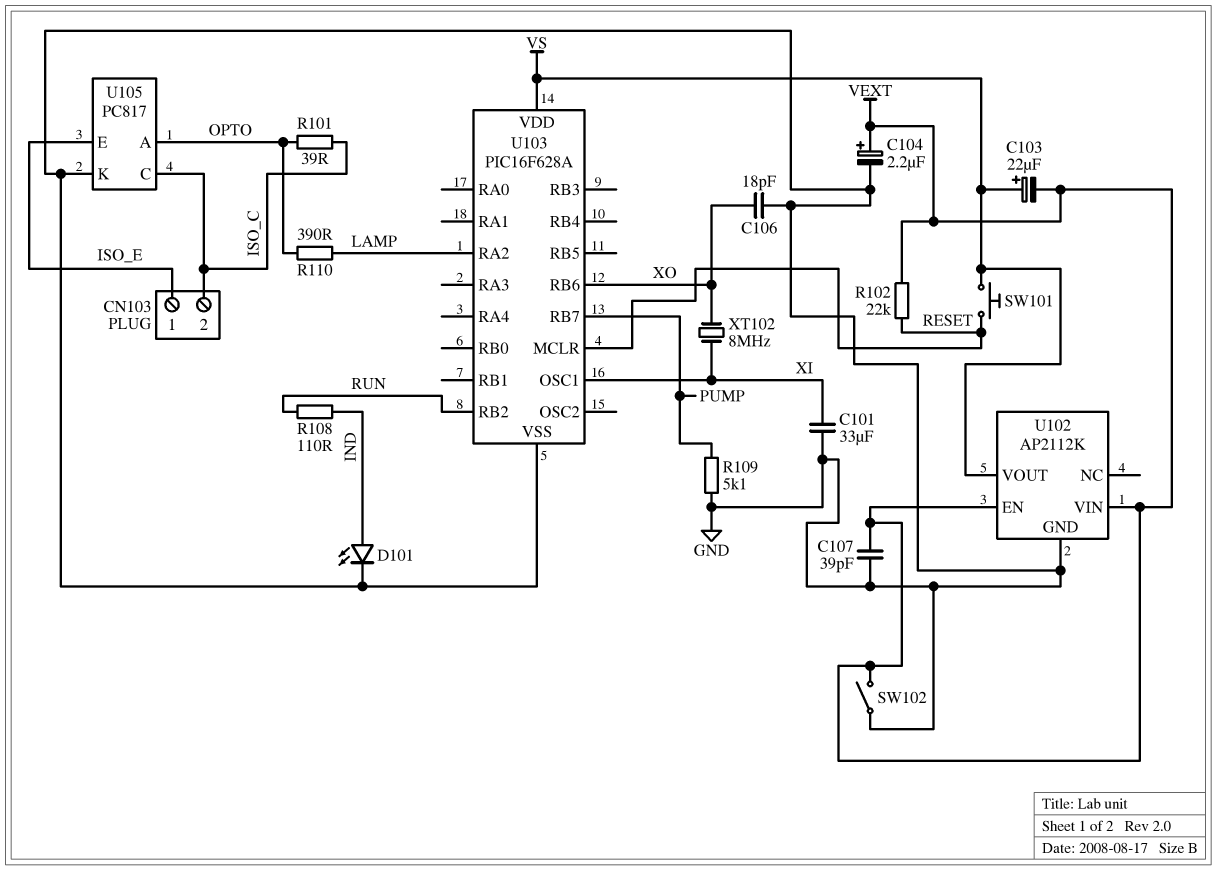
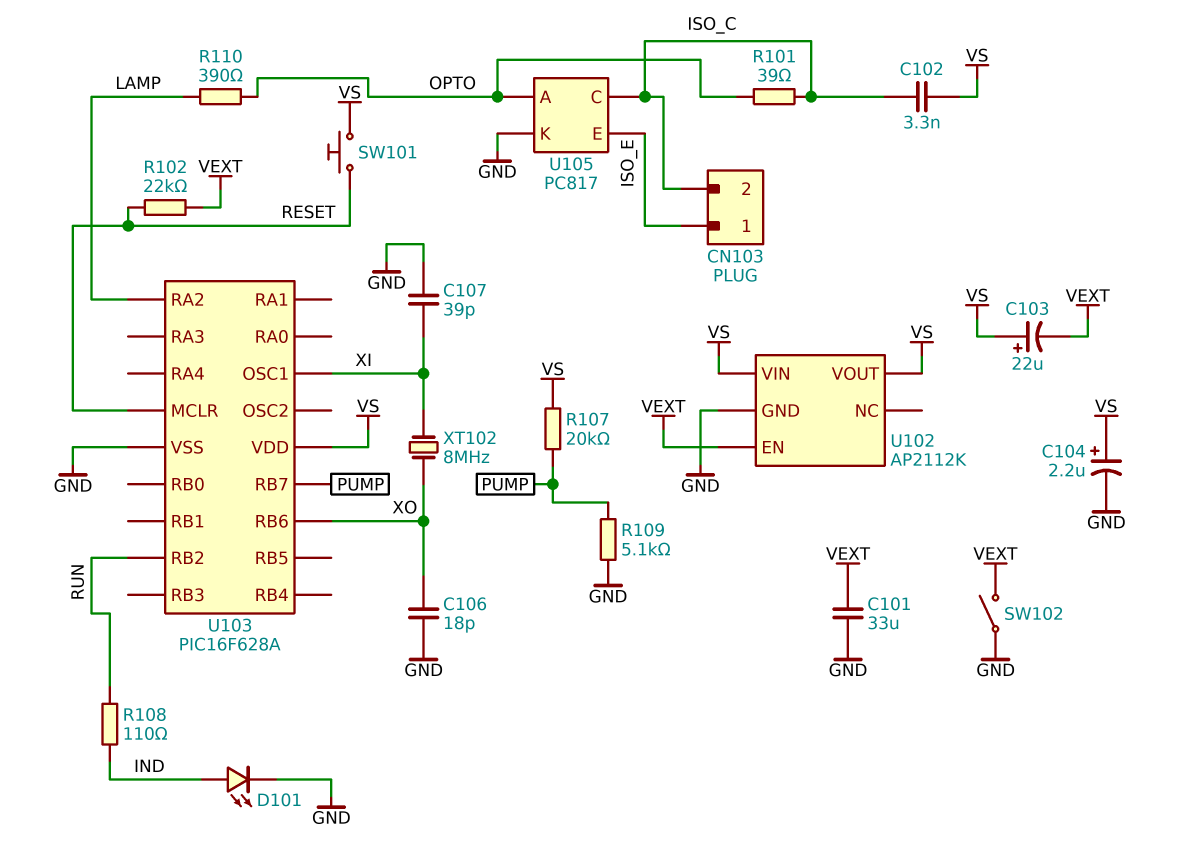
C101: 33uF (GND, XI) -> 33uF (GND, VEXT)
C102: none -> 3.3nF (ISO_C, VS)
C104: 2.2uF (plus VEXT, minus GND) -> 2.2uF (plus VS, minus GND)
C107: 39pF (GND, VEXT) -> 39pF (GND, XI)
R107: none -> 20k (PUMP, VS)
U102 pin VIN: VEXT -> VS

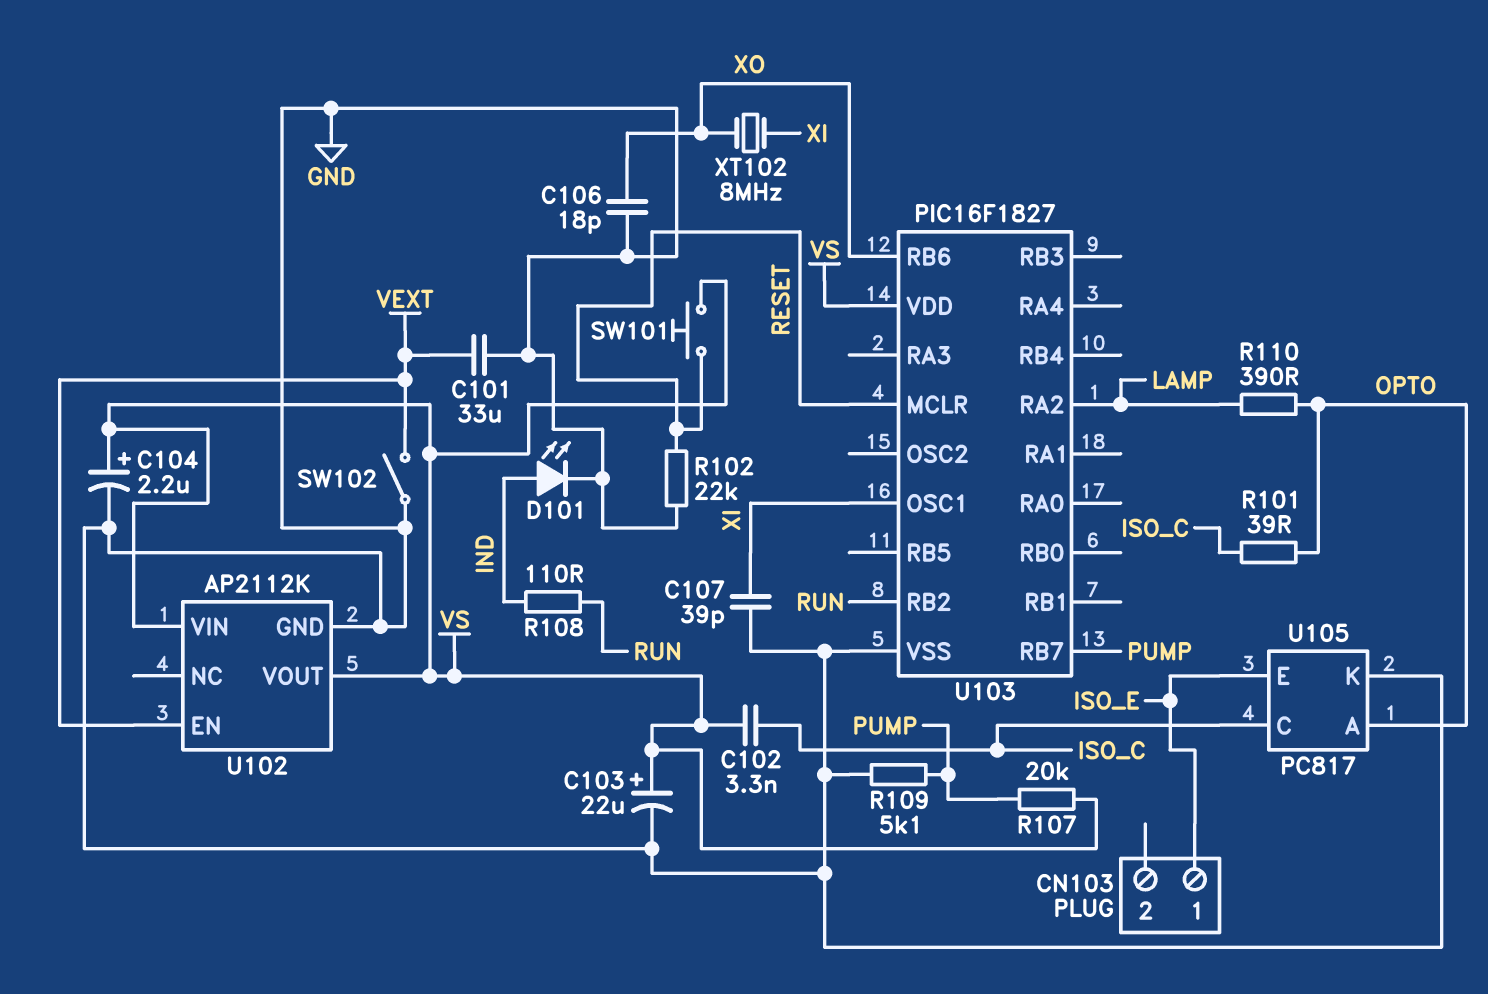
C103: 22uF (plus VS, minus VEXT) -> 22uF (plus VS, minus GND)
CN103 pin 2: ISO_C -> none
R102: 22k (RESET, VEXT) -> 22k (GND, RESET)
U103: PIC16F628A -> PIC16F1827

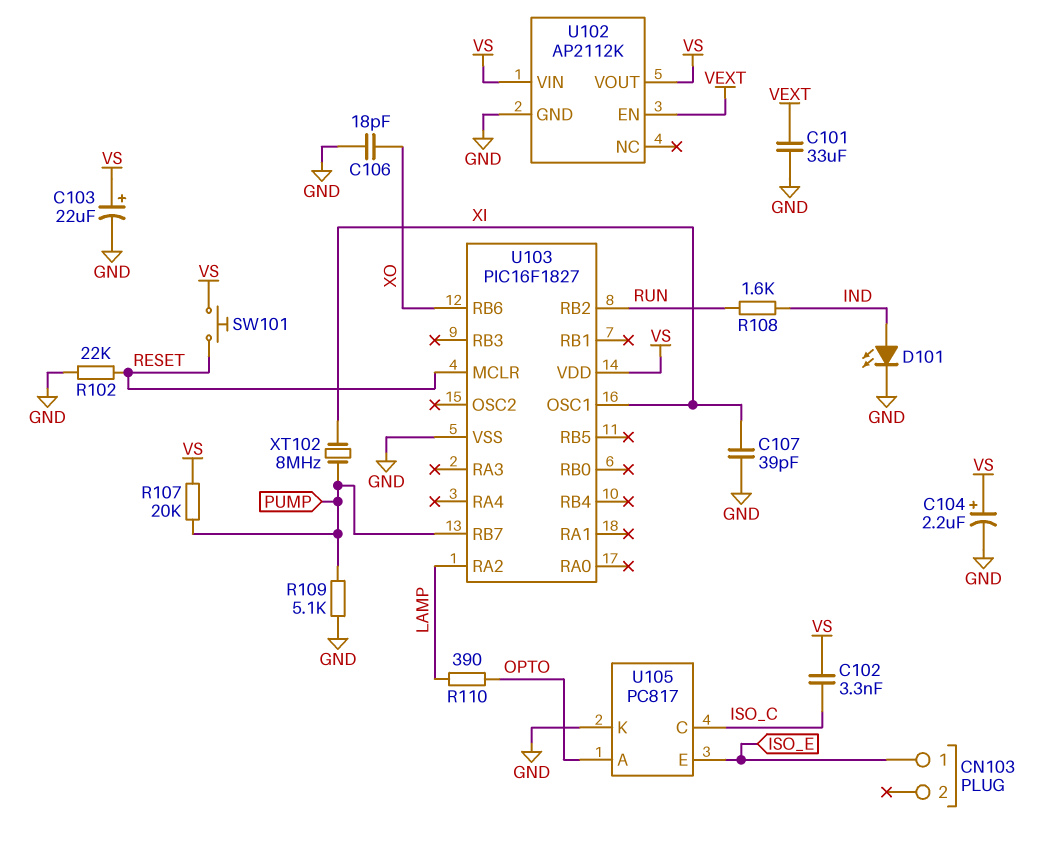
R101: 39 (ISO_C, OPTO) -> none
R108: 110 (IND, RUN) -> 1.6k (IND, RUN)
SW102: switch (GND, VEXT) -> none
XT102: 8MHz (XI, XO) -> 8MHz (PUMP, XI)

